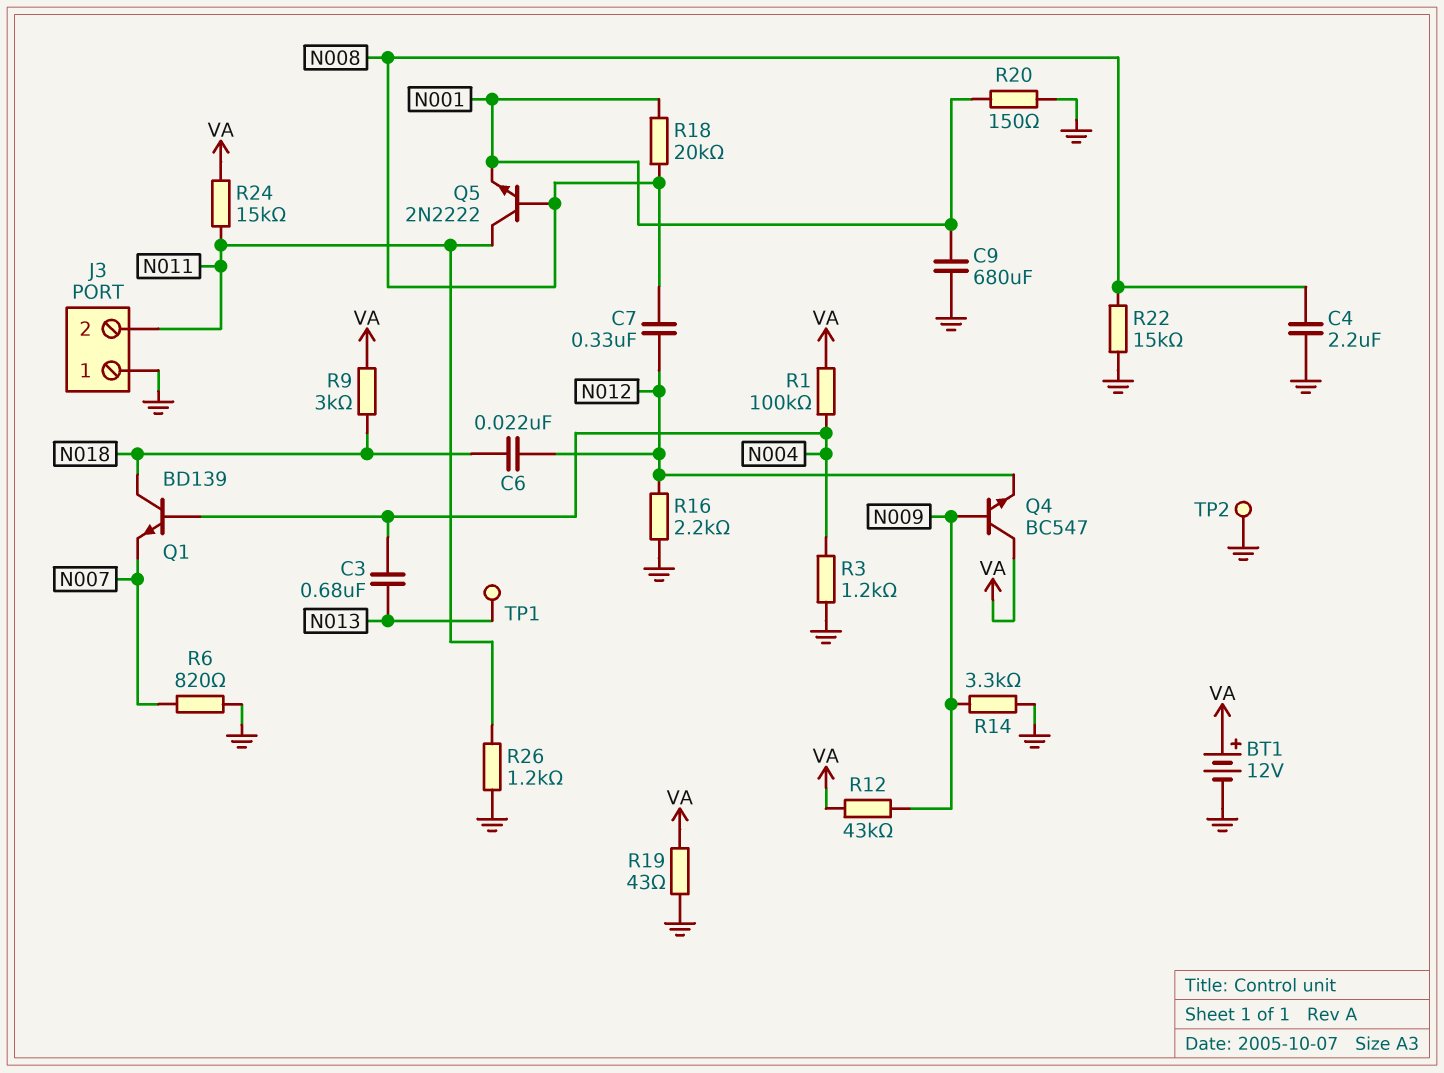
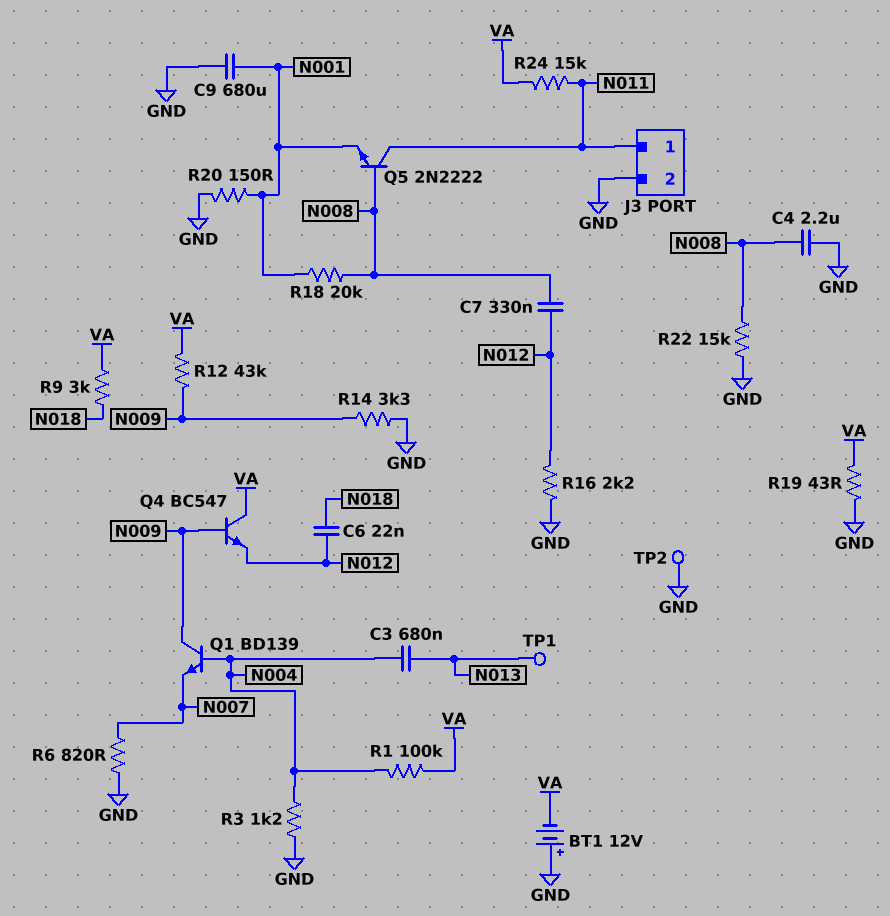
BT1: 12V (plus VA, minus GND) -> 12V (plus GND, minus VA)
J3 pin 1: GND -> N011
J3 pin 2: N011 -> GND
Q1: NPN BD139 (B N004, C N018, E N007) -> NPN BD139 (B N004, C N009, E N007)
R26: 1.2k (GND, N011) -> none

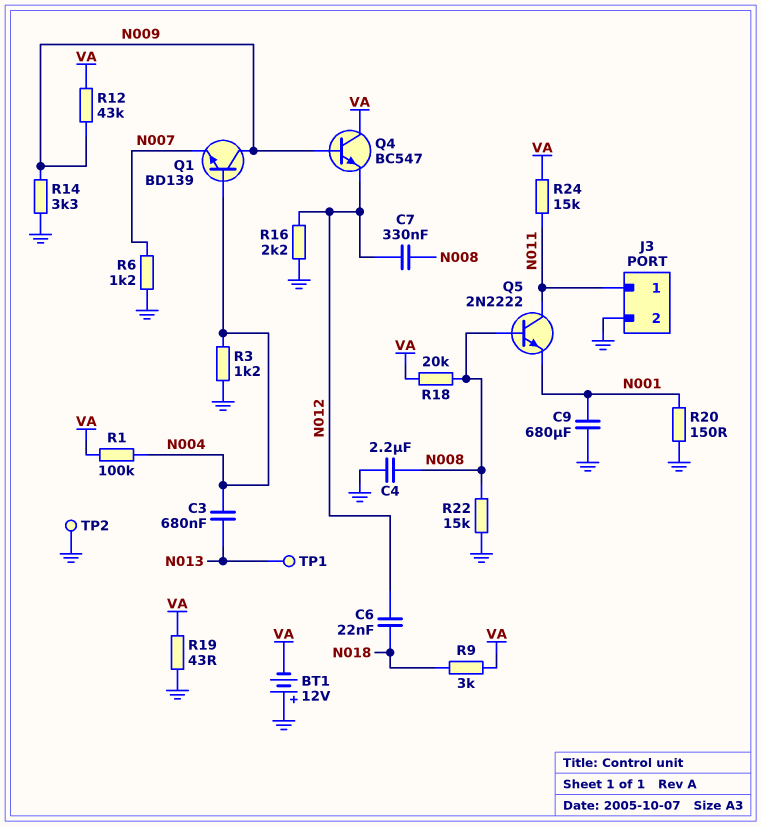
R6: 820 (GND, N007) -> 1.2k (GND, N007)
R18: 20k (N001, N008) -> 20k (N008, VA)

